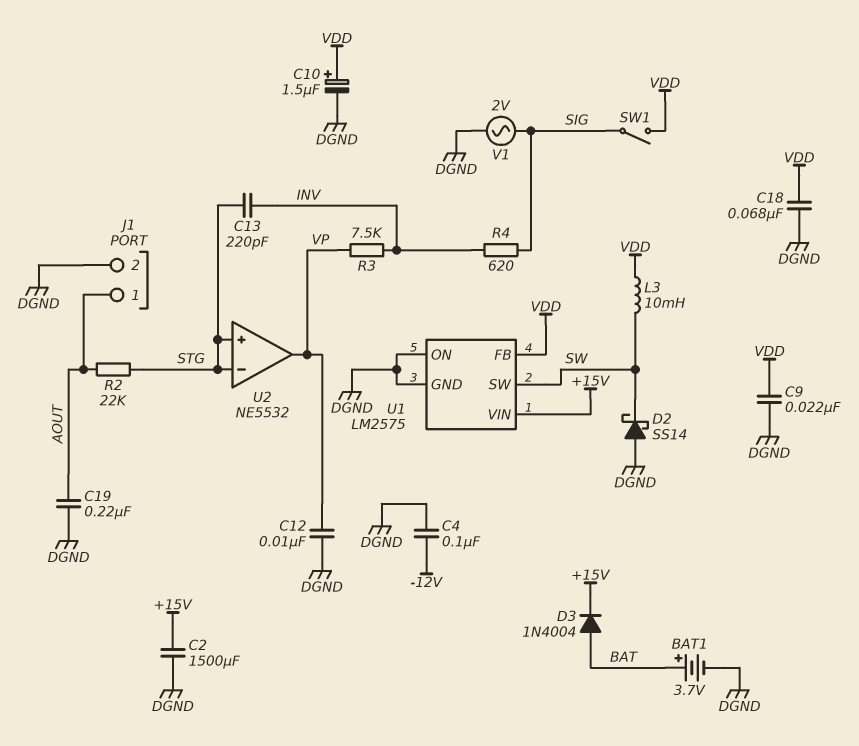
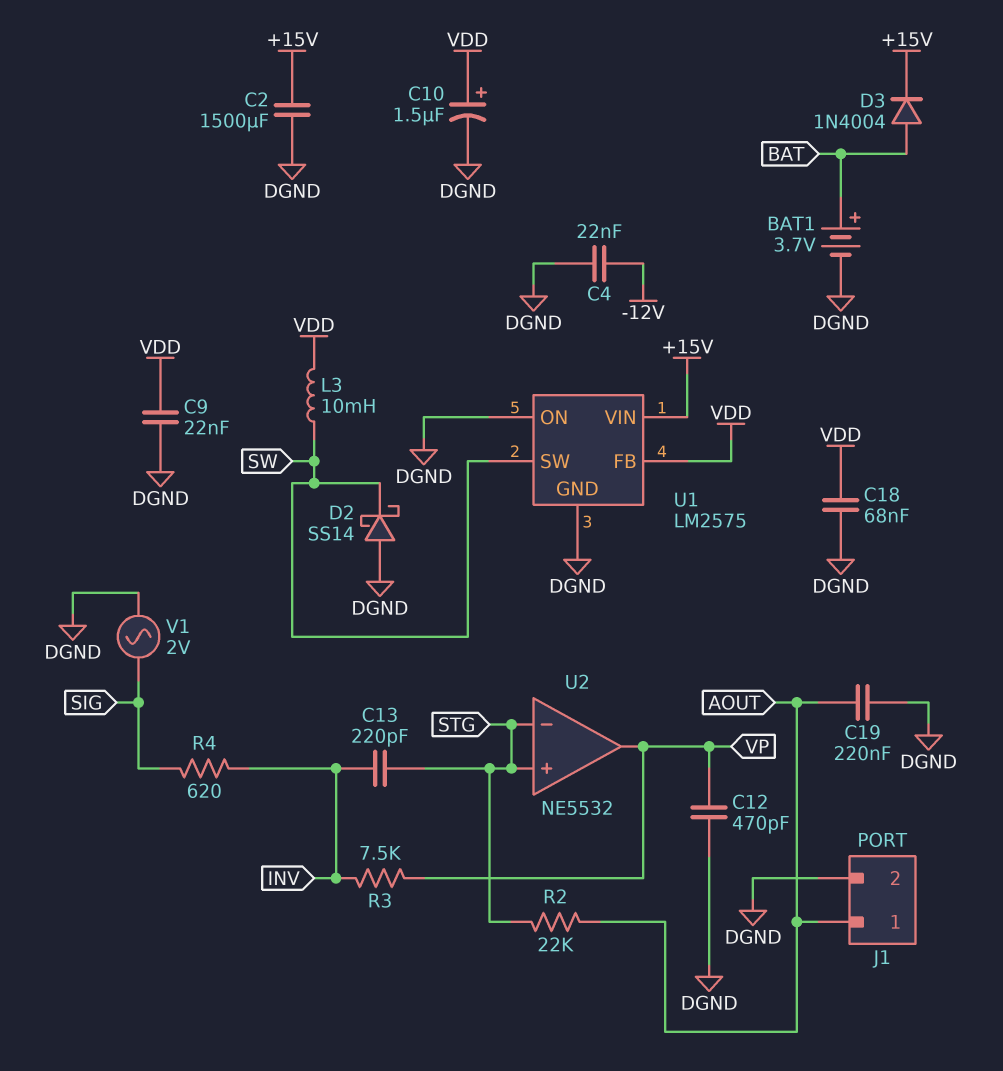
C4: 100nF (-12V, DGND) -> 22nF (-12V, DGND)
C12: 10nF (DGND, VP) -> 470pF (DGND, VP)
SW1: switch (SIG, VDD) -> none

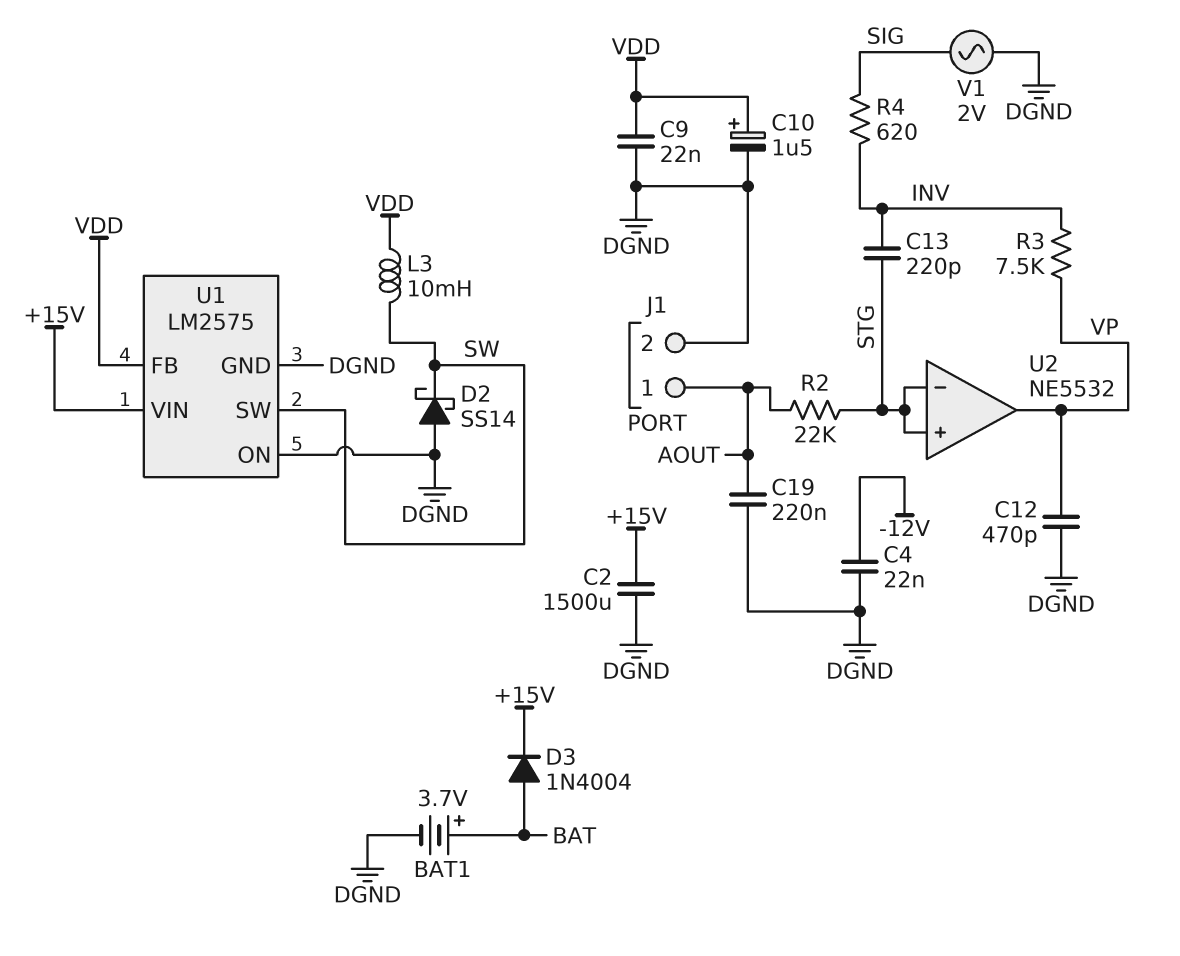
C18: 68nF (DGND, VDD) -> none

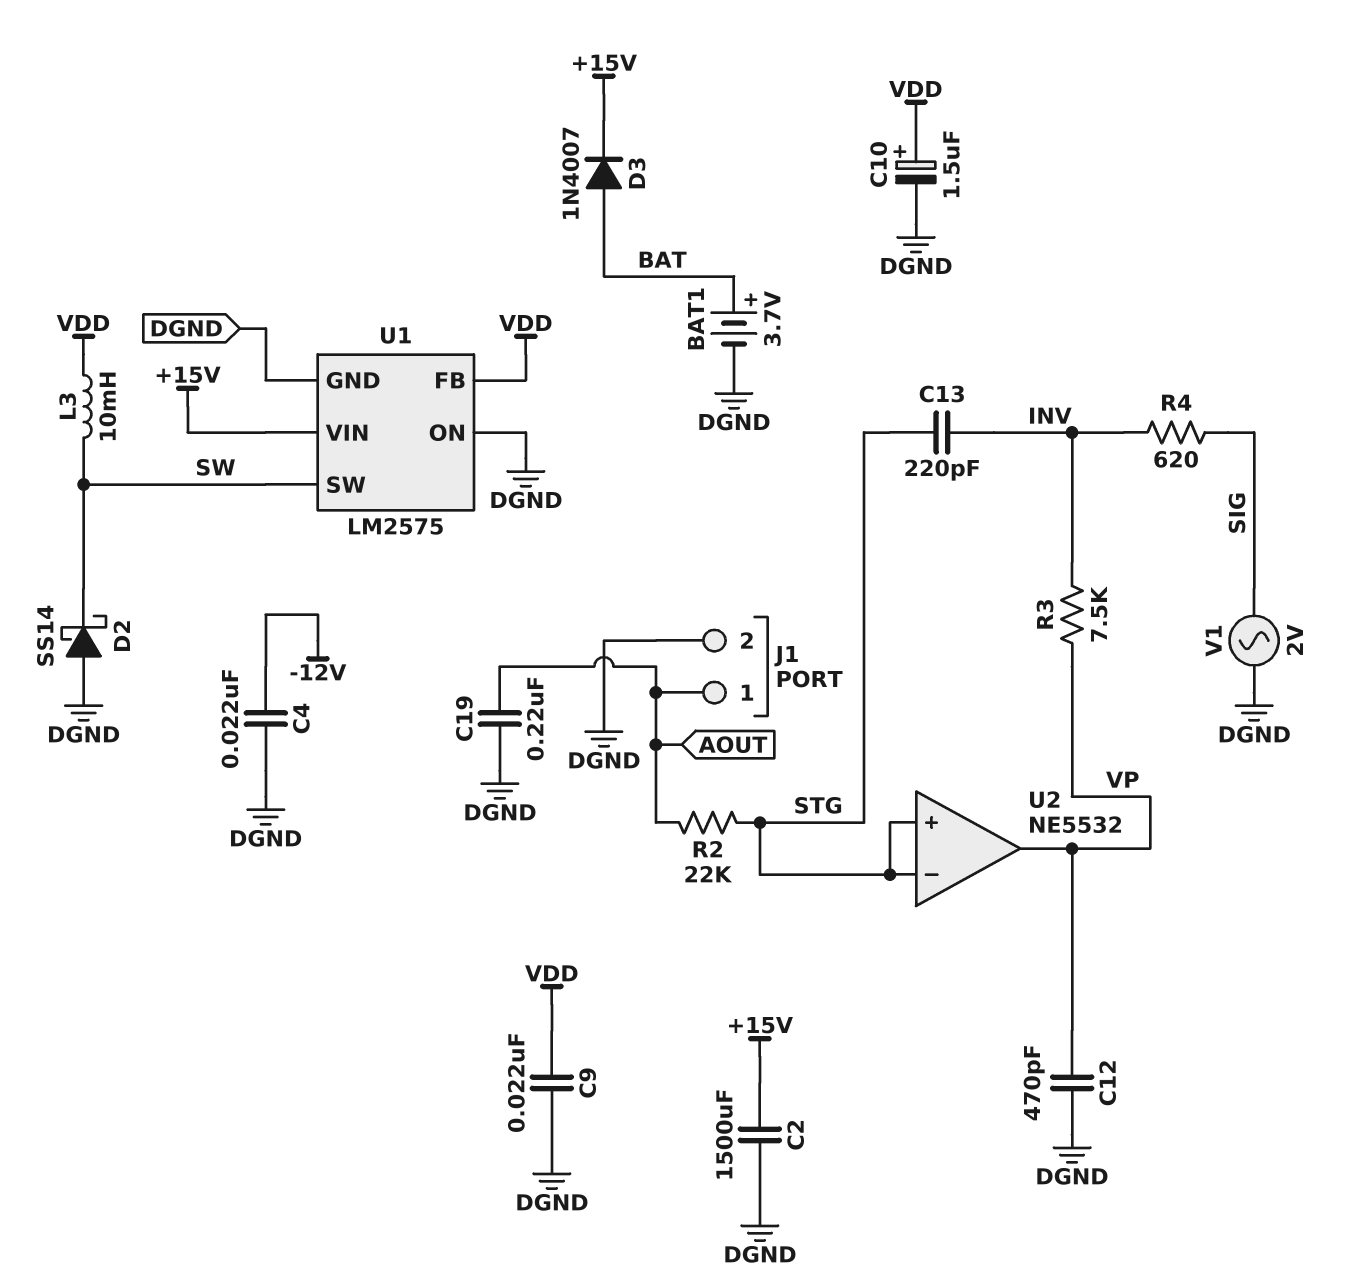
D3: diode 1N4004 (A BAT, K +15V) -> diode 1N4007 (A BAT, K +15V)

